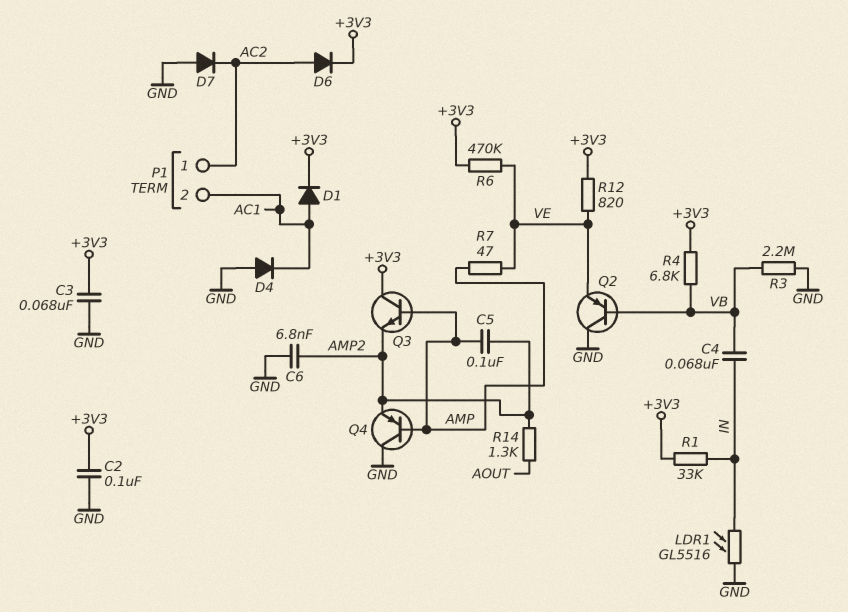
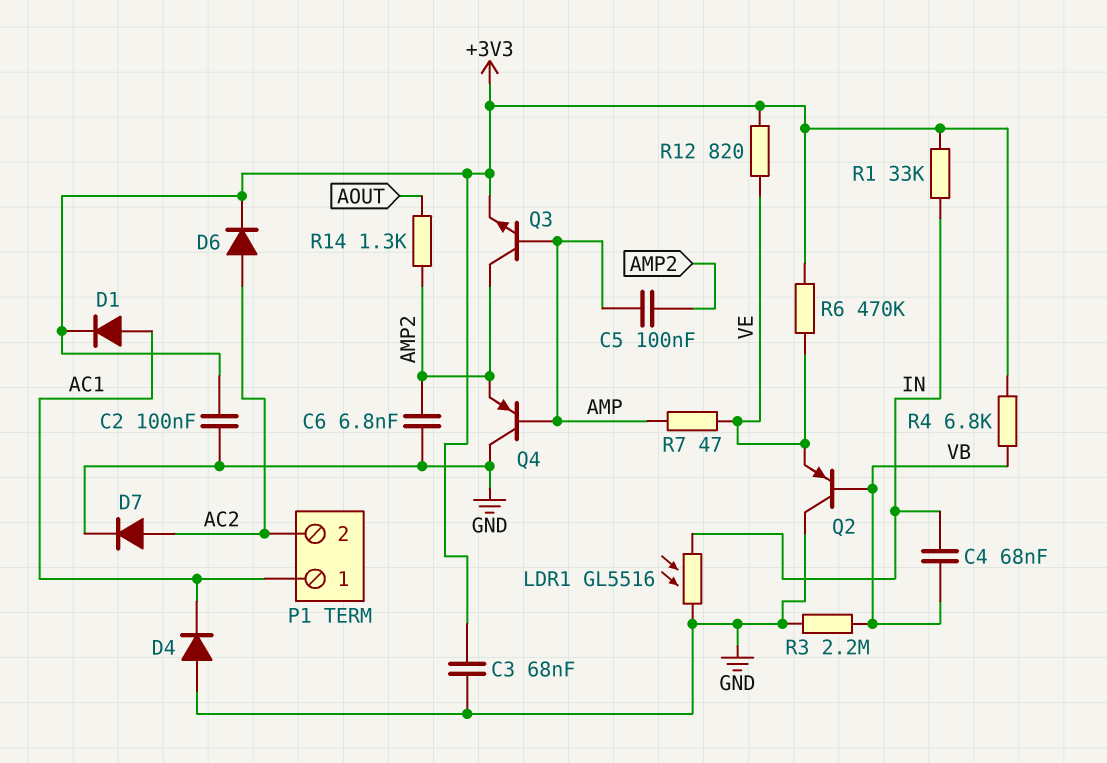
D7: diode (A GND, K AC2) -> diode (A AC2, K GND)
P1 pin 1: AC2 -> AC1
P1 pin 2: AC1 -> AC2
Q3: NPN (B AMP, C +3V3, E AMP2) -> NPN (B AMP, C AMP2, E +3V3)

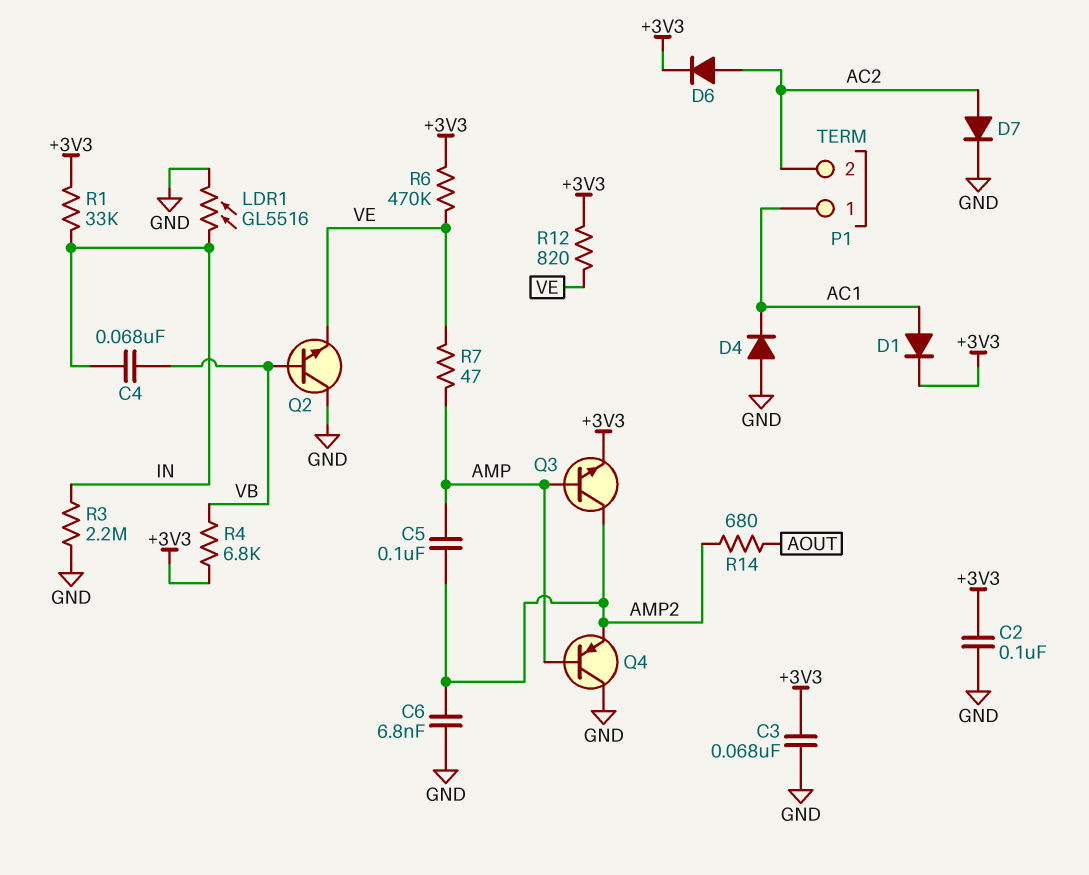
Q2: PNP (B VB, C GND, E VE) -> NPN (B VB, C GND, E VE)
R3: 2.2M (GND, VB) -> 2.2M (GND, IN)
R14: 1.3k (AMP2, AOUT) -> 680 (AMP2, AOUT)

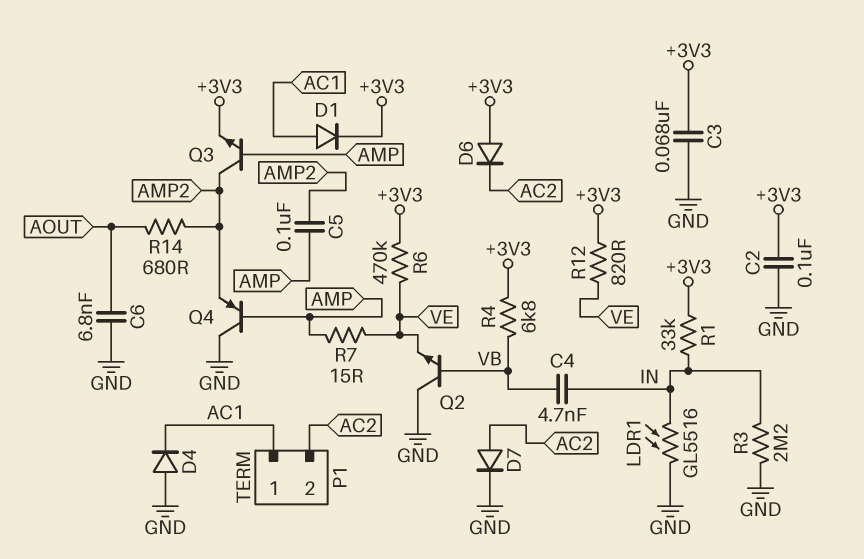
C4: 68nF (IN, VB) -> 4.7nF (IN, VB)
C6: 6.8nF (AMP2, GND) -> 6.8nF (AOUT, GND)
D6: diode (A AC2, K +3V3) -> diode (A +3V3, K AC2)
R7: 47 (AMP, VE) -> 15 (AMP, VE)

